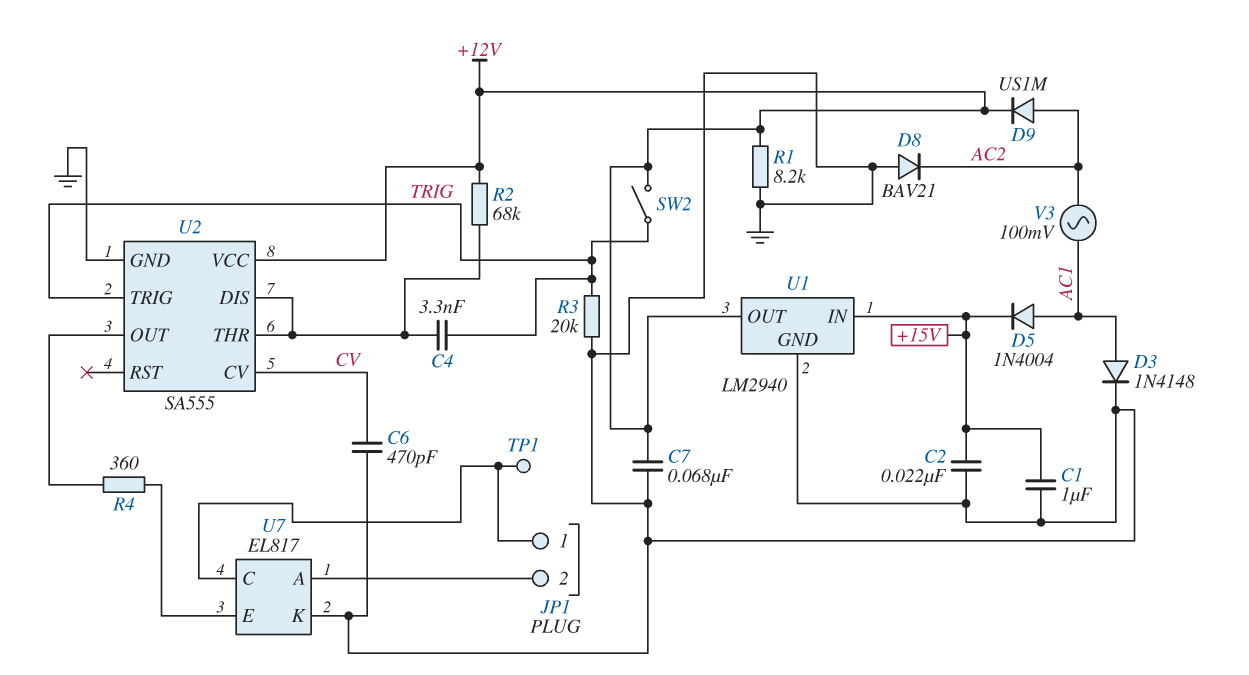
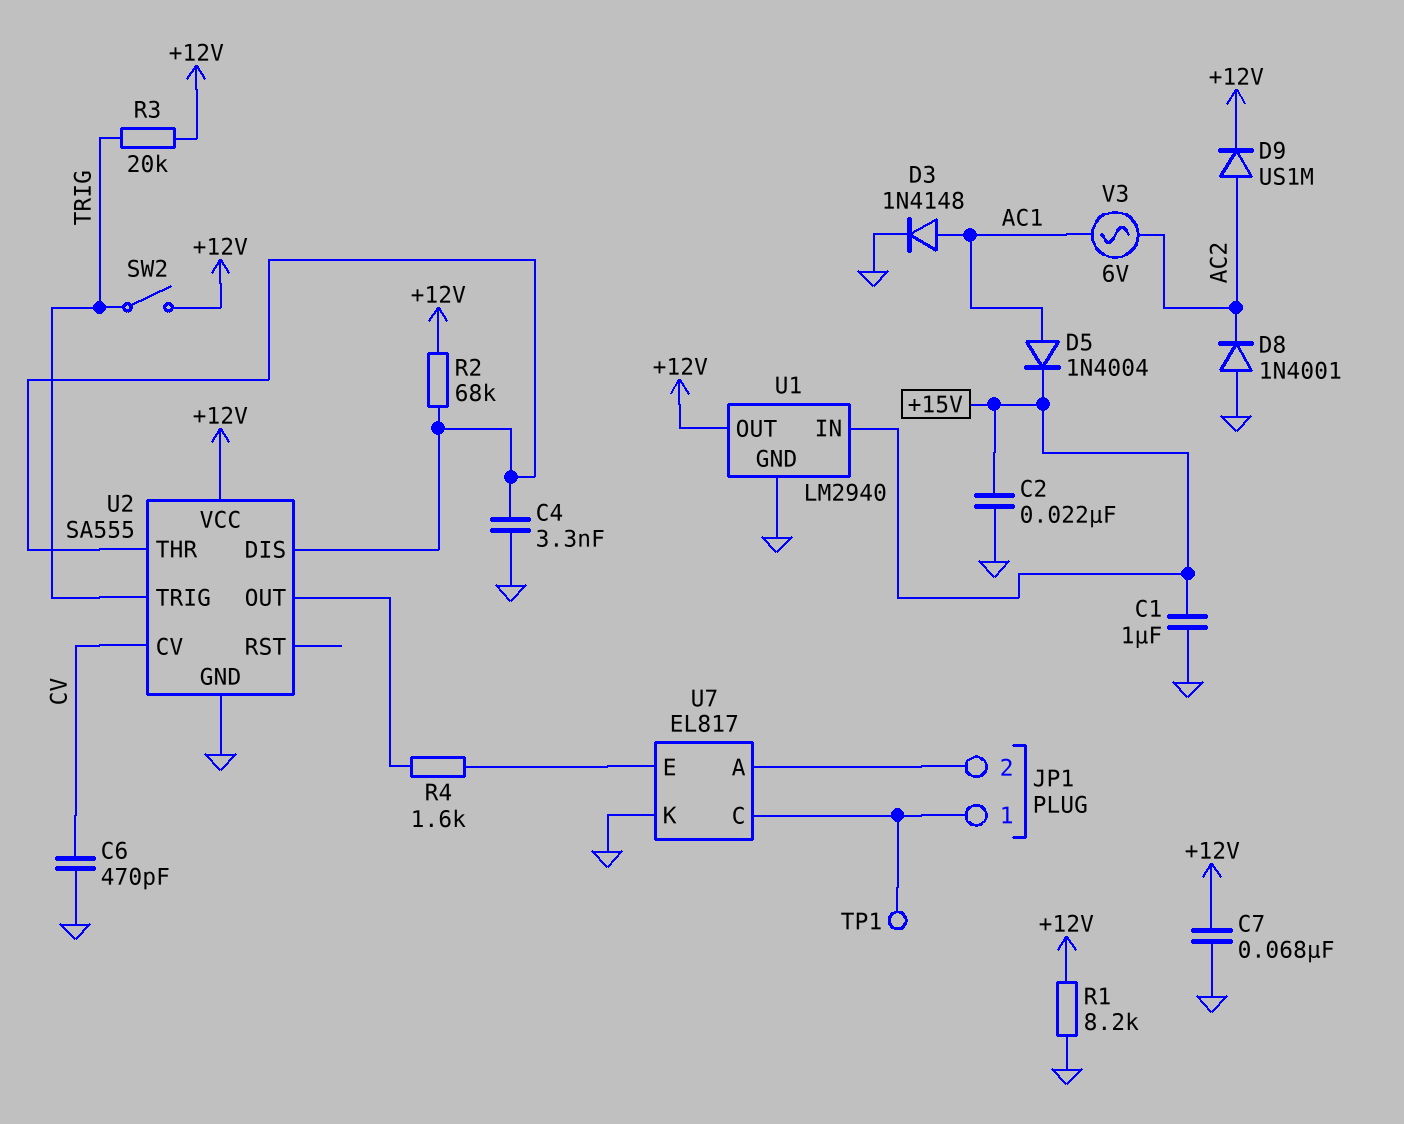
C4: 3.3nF (TRIG, U2/DIS) -> 3.3nF (GND, U2/DIS)
D8: diode BAV21 (A GND, K AC2) -> diode 1N4001 (A GND, K AC2)
R3: 20k (GND, TRIG) -> 20k (+12V, TRIG)
R4: 360 (U2/OUT, U7/E) -> 1.6k (U2/OUT, U7/E)
V3: AC 100mV (AC1, AC2) -> AC 6V (AC1, AC2)

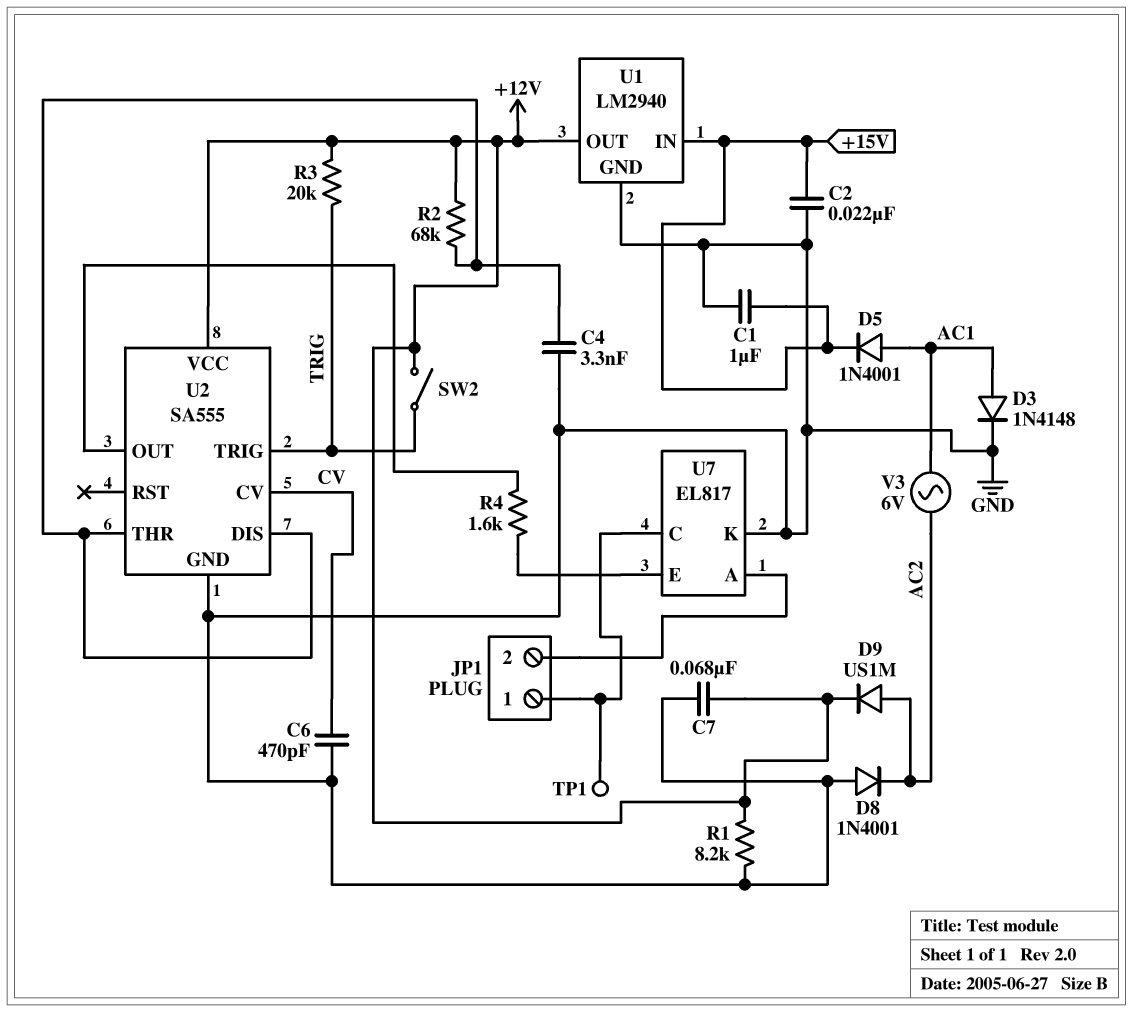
D5: diode 1N4004 (A AC1, K +15V) -> diode 1N4001 (A AC1, K +15V)

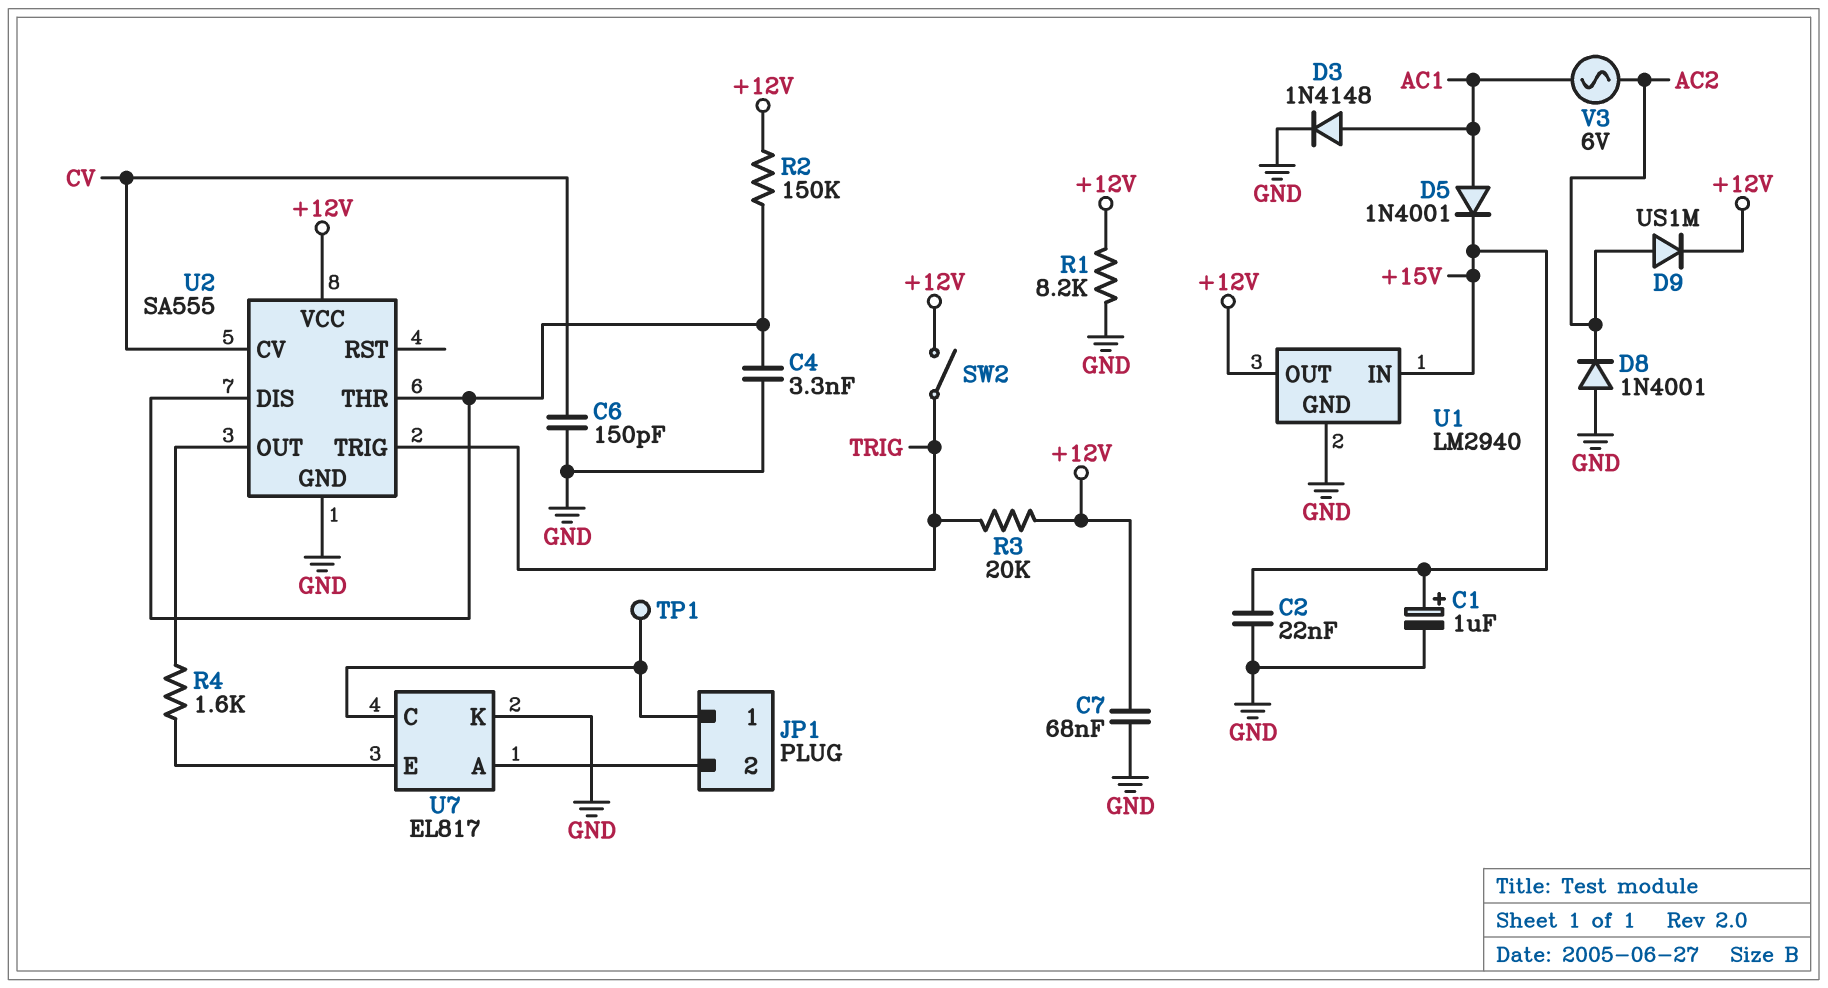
C1: 1uF (+15V, GND) -> 1uF (plus +15V, minus GND)
C6: 470pF (CV, GND) -> 150pF (CV, GND)
R2: 68k (+12V, U2/DIS) -> 150k (+12V, U2/DIS)

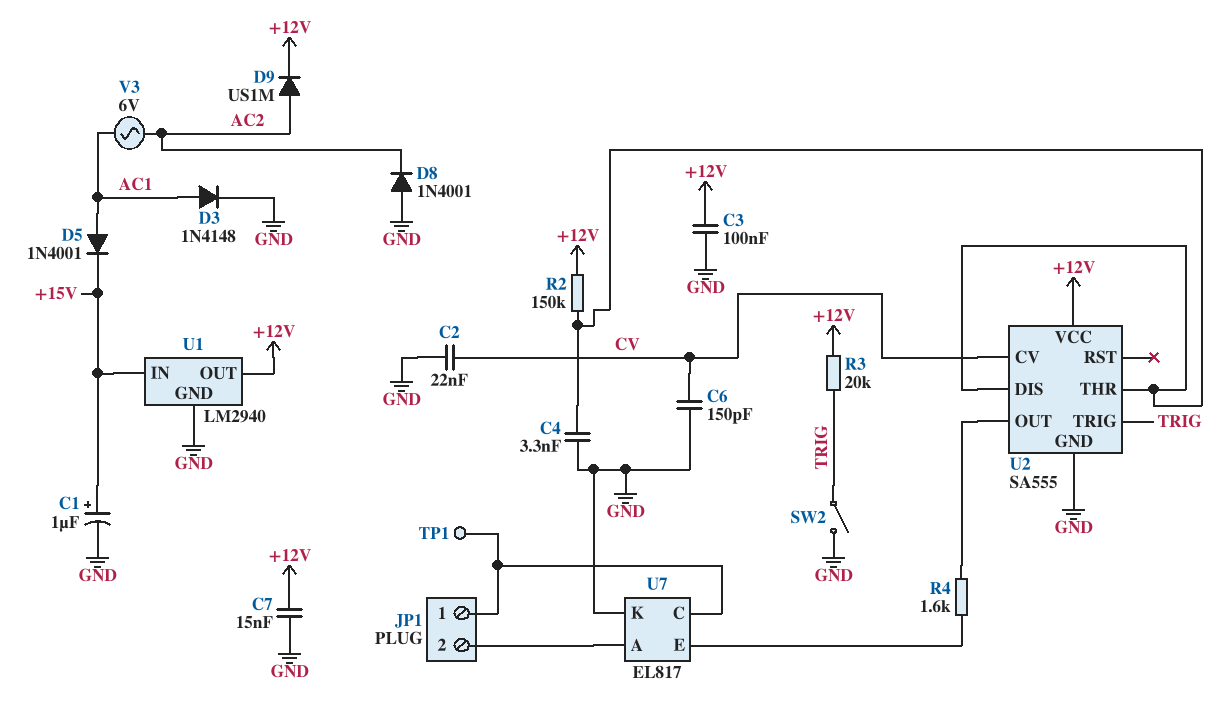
C2: 22nF (+15V, GND) -> 22nF (CV, GND)
C3: none -> 100nF (+12V, GND)
C7: 68nF (+12V, GND) -> 15nF (+12V, GND)
R1: 8.2k (+12V, GND) -> none
SW2: switch (+12V, TRIG) -> switch (GND, TRIG)

